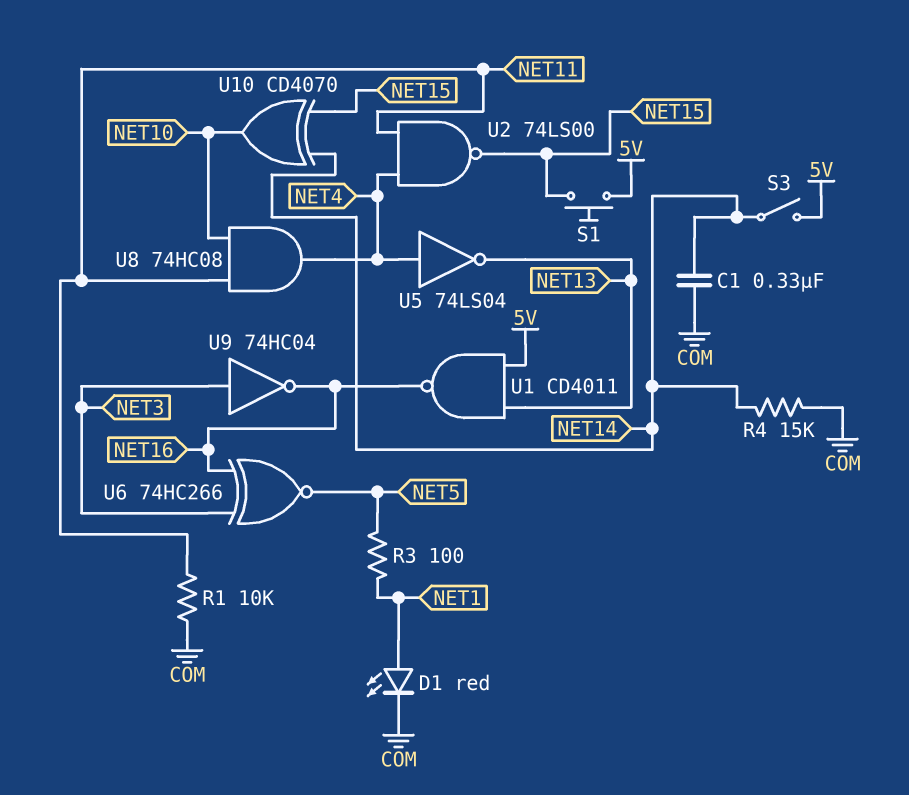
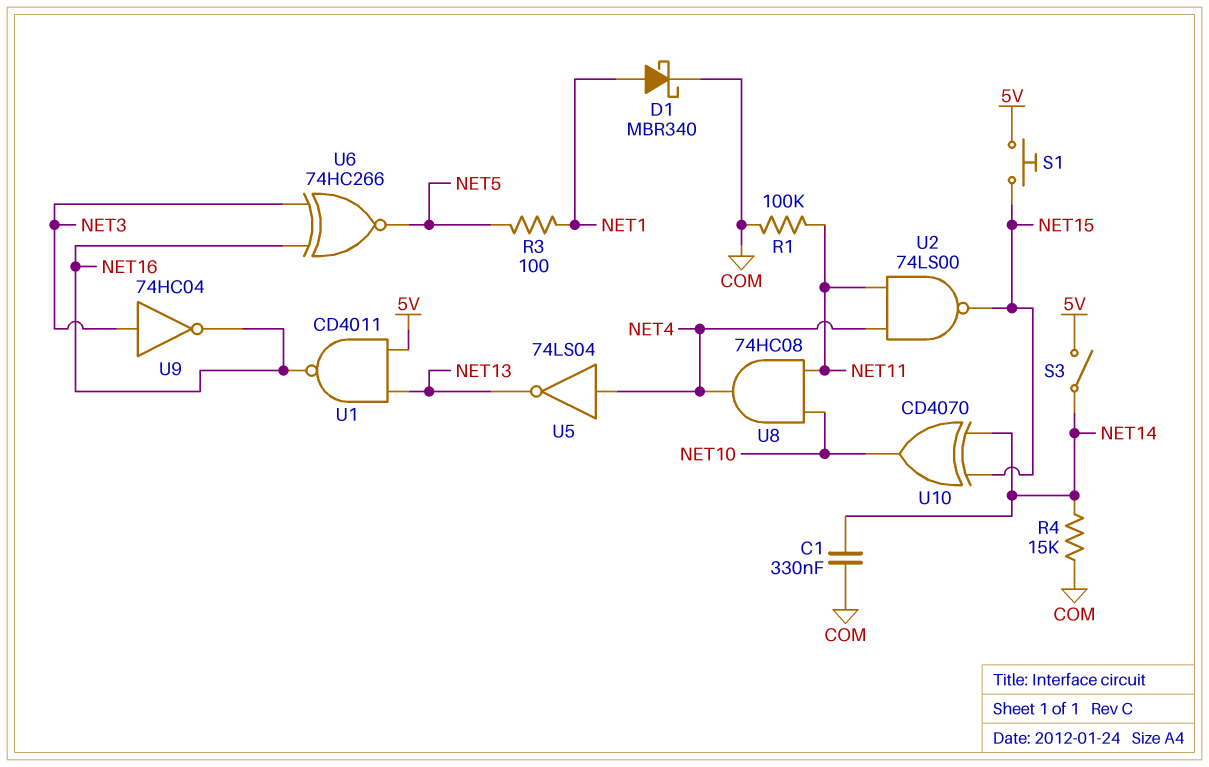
D1: LED red (A NET1, K COM) -> schottky MBR340 (A NET1, K COM)
R1: 10k (COM, NET11) -> 100k (COM, NET11)

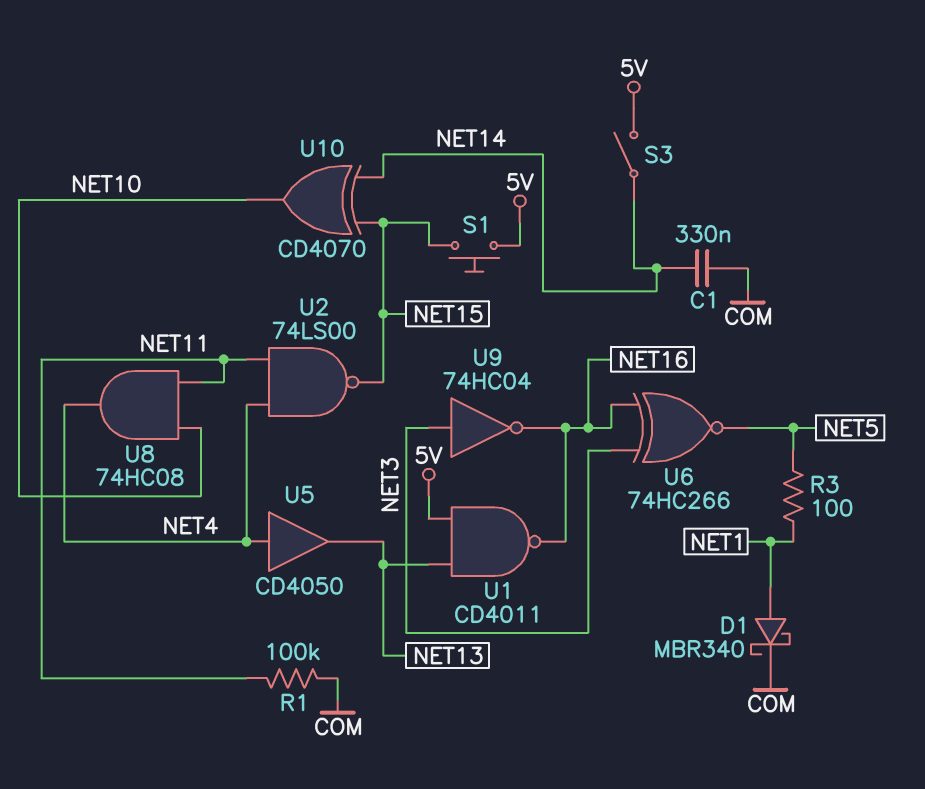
R4: 15k (COM, NET14) -> none
U5: NOT 74LS04 (in NET4, out NET13) -> buffer CD4050 (in NET4, out NET13)

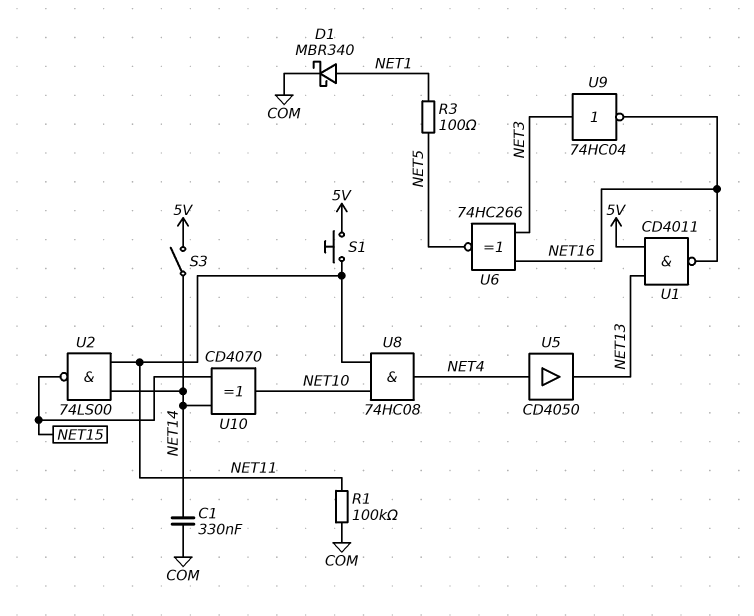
S1: button (5V, NET15) -> button (5V, NET11)
U2: NAND 74LS00 (in NET4, in NET11, out NET15) -> NAND 74LS00 (in NET11, in NET14, out NET15)

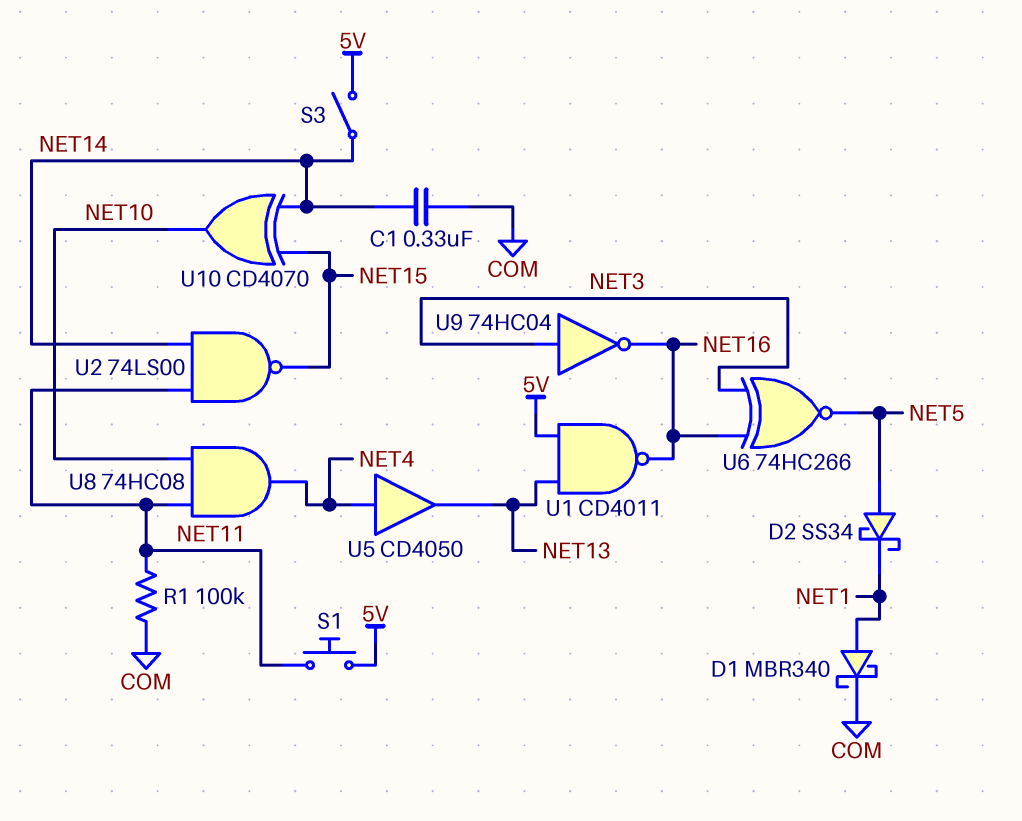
D2: none -> schottky SS34 (A NET5, K NET1)
R3: 100 (NET1, NET5) -> none

